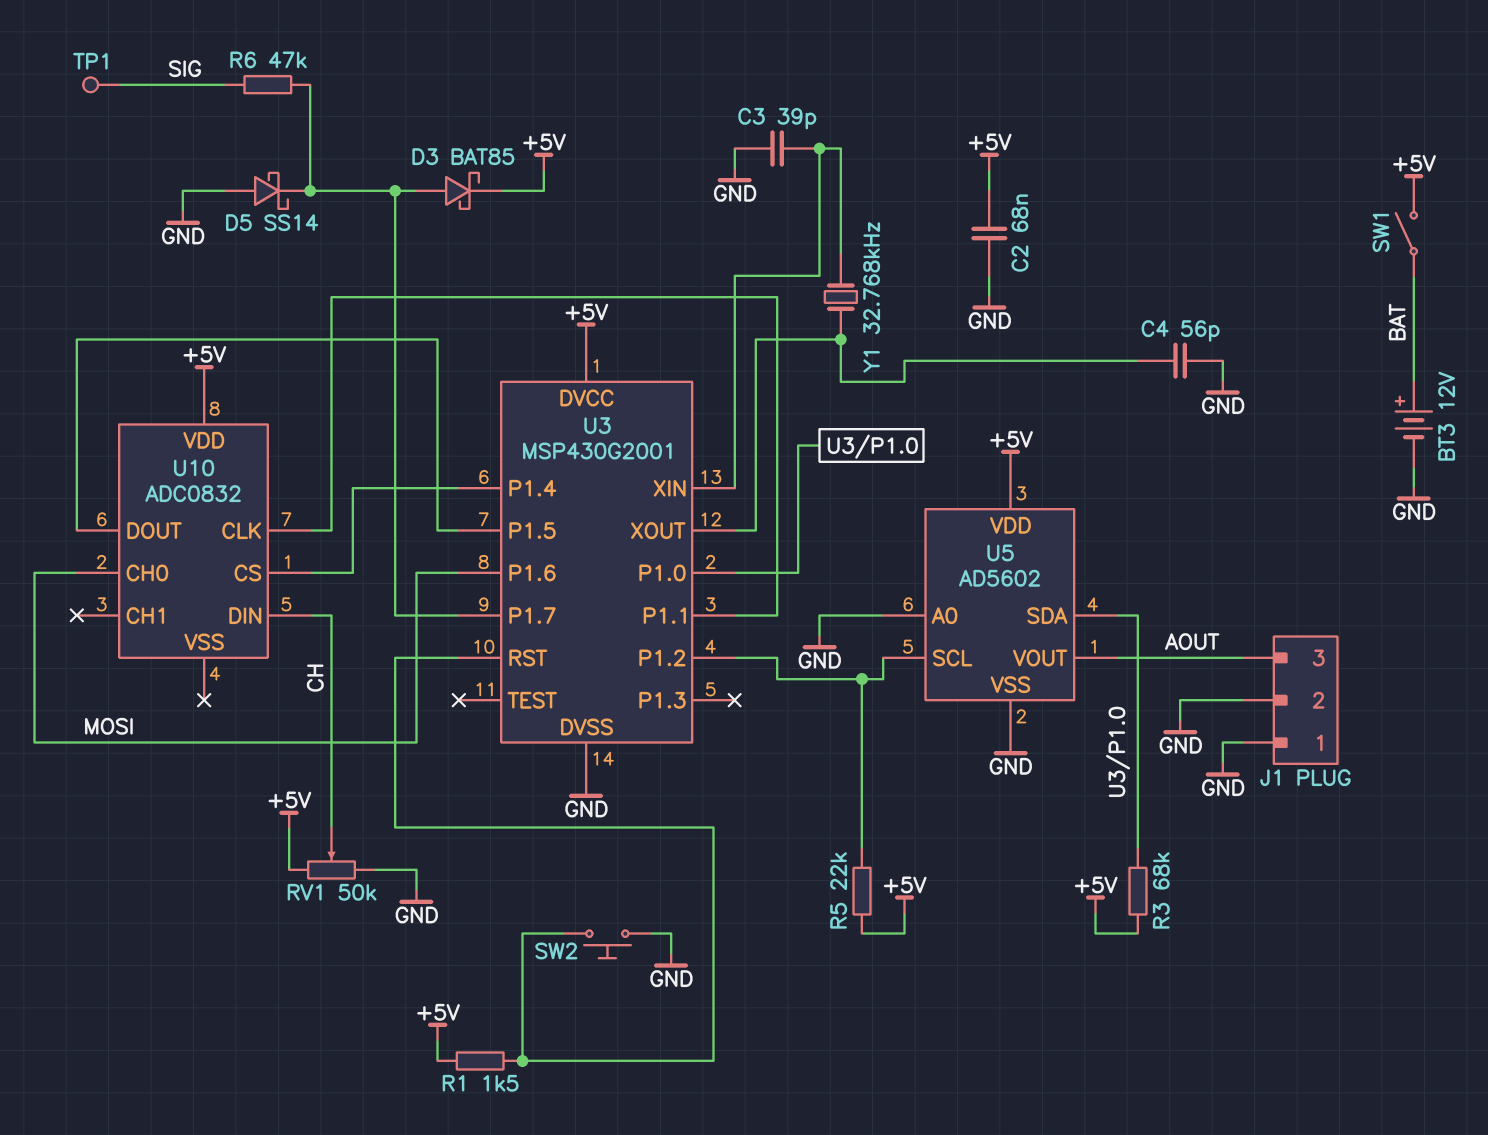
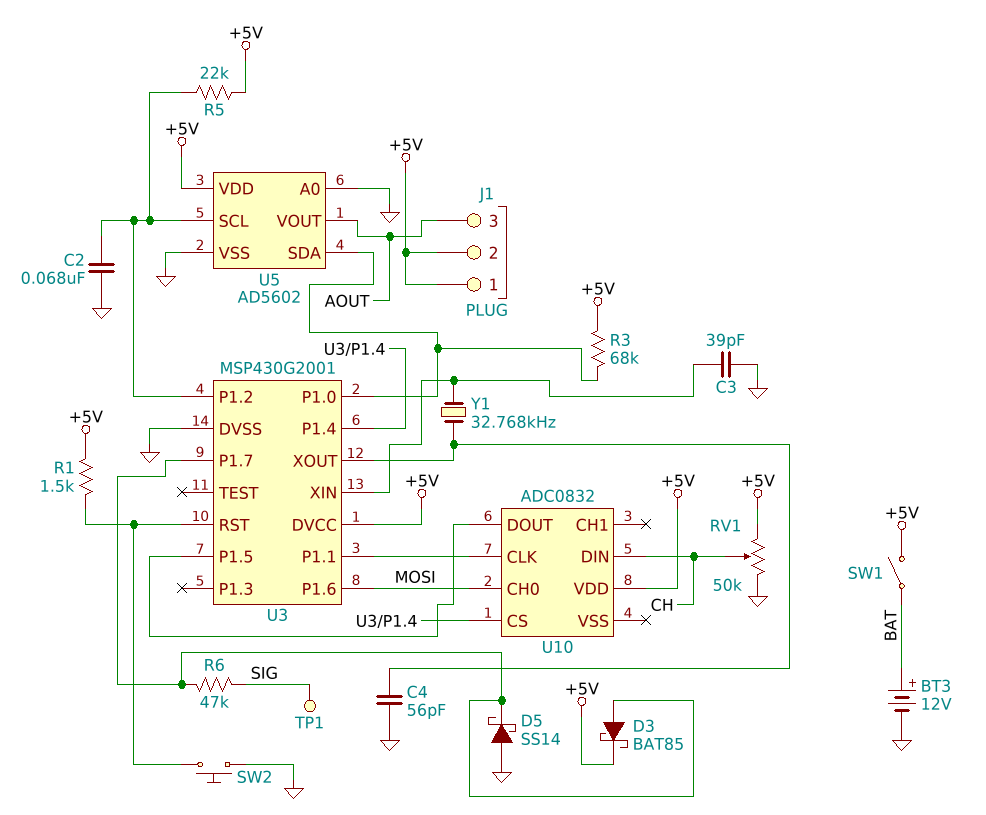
C2: 68nF (+5V, GND) -> 68nF (GND, U3/P1.2)
J1 pin 1: GND -> +5V
J1 pin 2: GND -> +5V

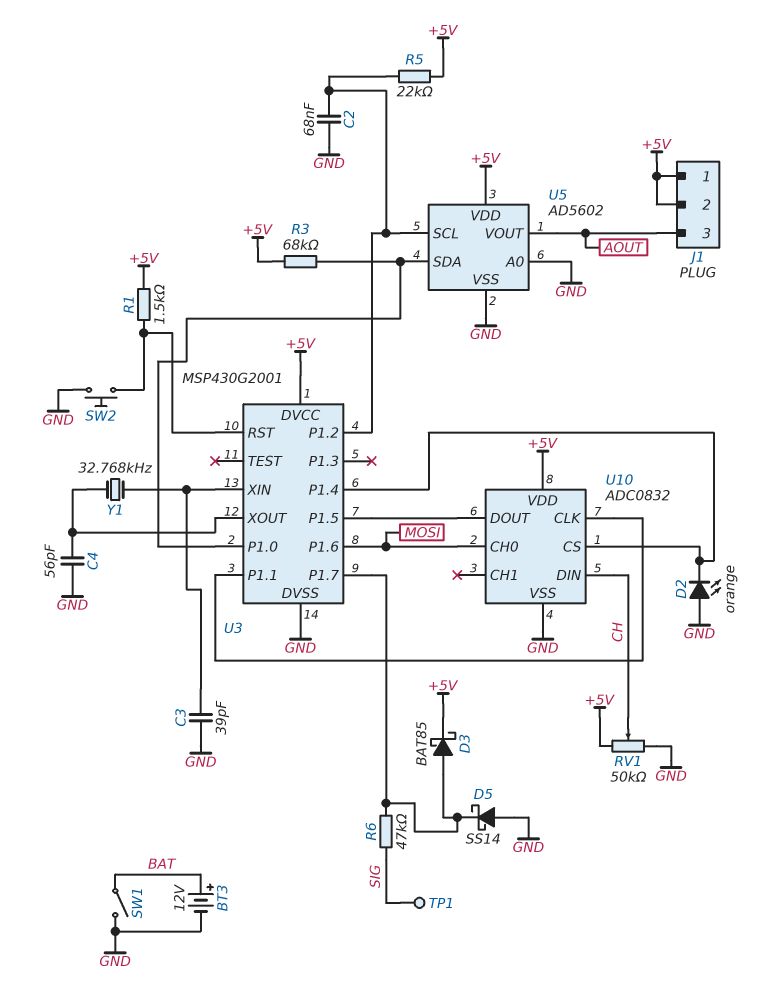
D2: none -> LED orange (A GND, K U3/P1.4)
SW1: switch (+5V, BAT) -> switch (BAT, GND)
U10 pin VSS: none -> GND

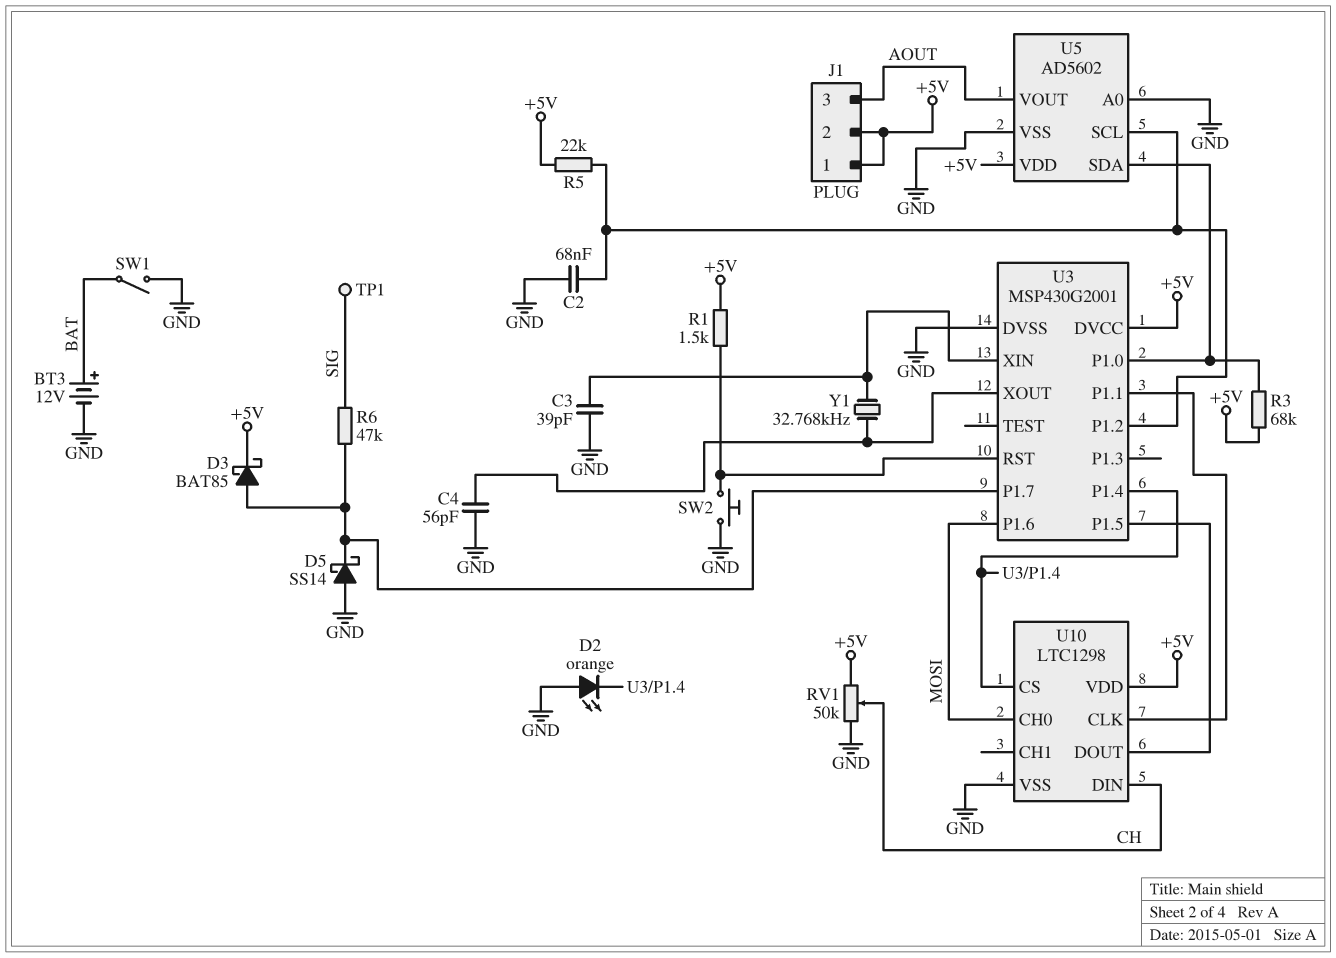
U10: ADC0832 -> LTC1298

